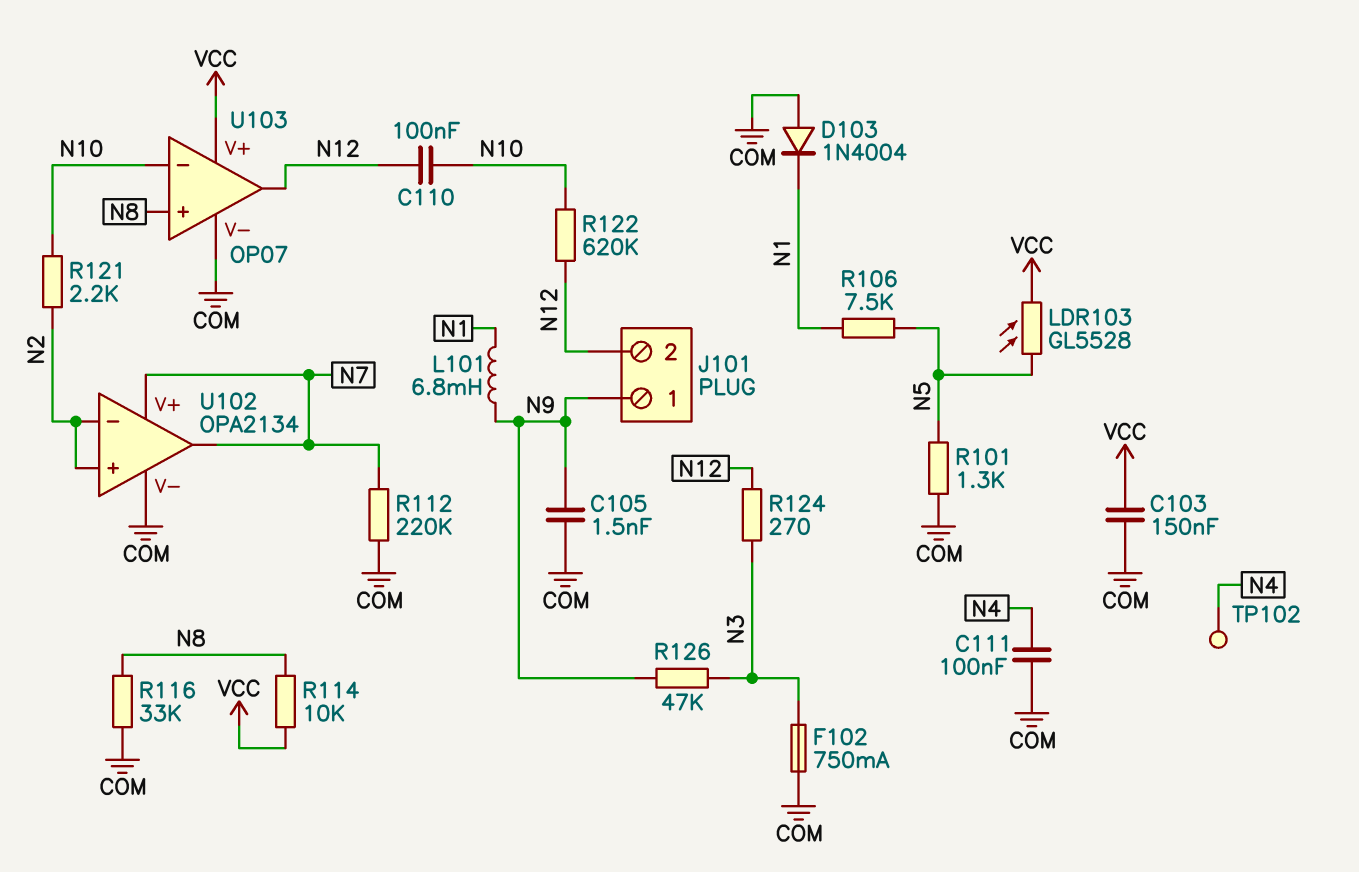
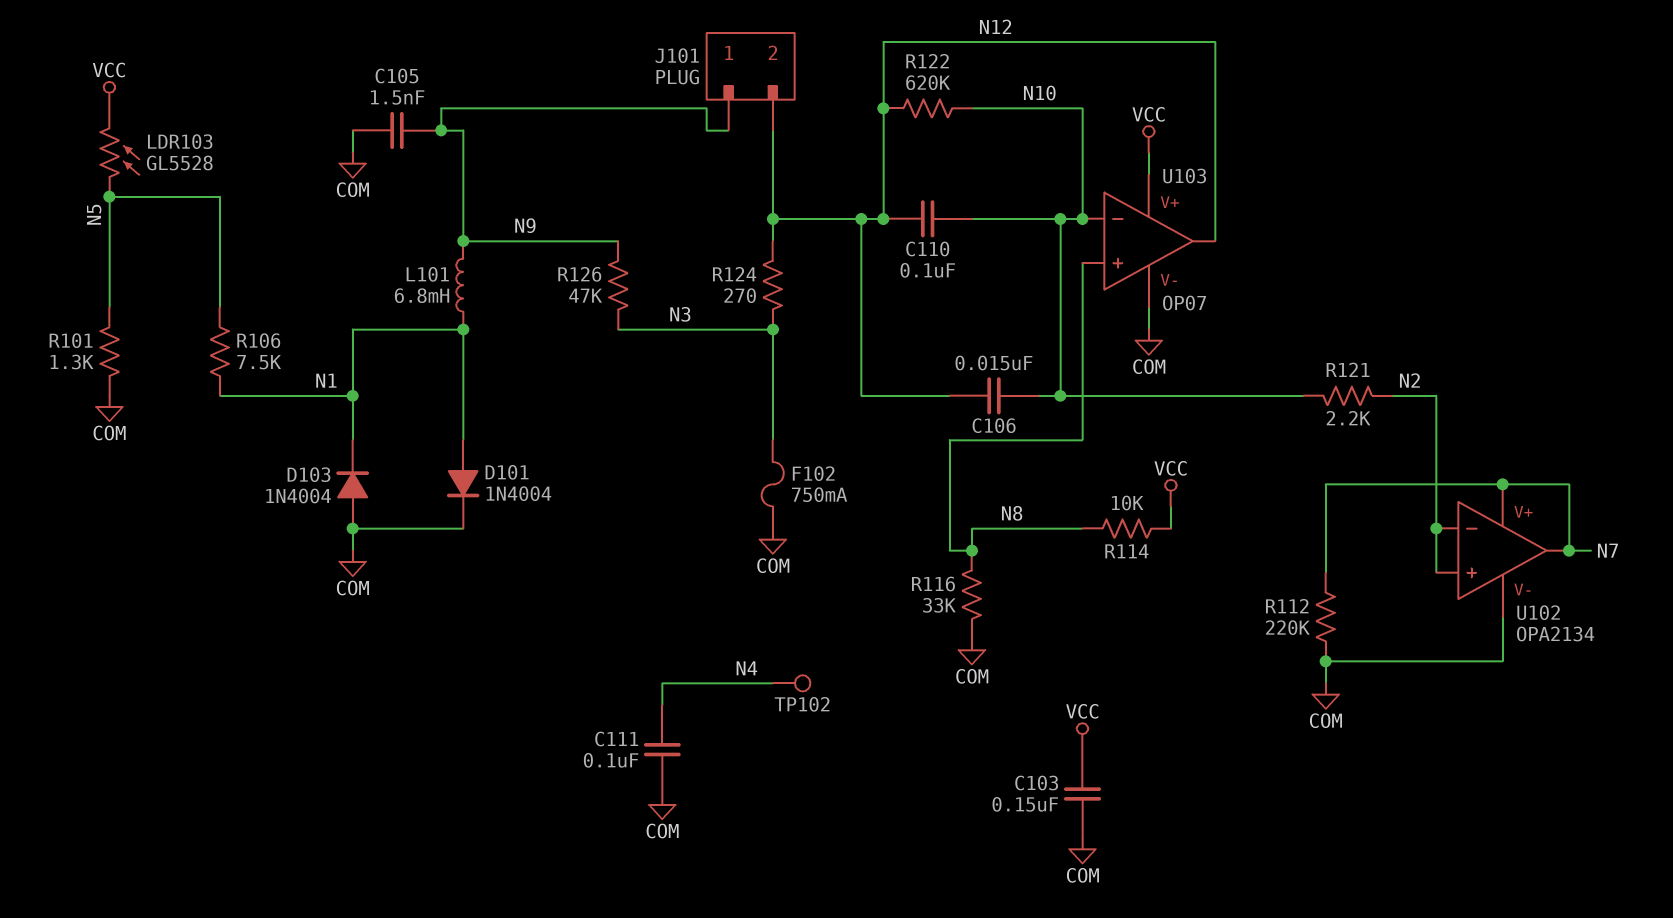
C106: none -> 15nF (N10, N12)
D101: none -> diode 1N4004 (A N1, K COM)

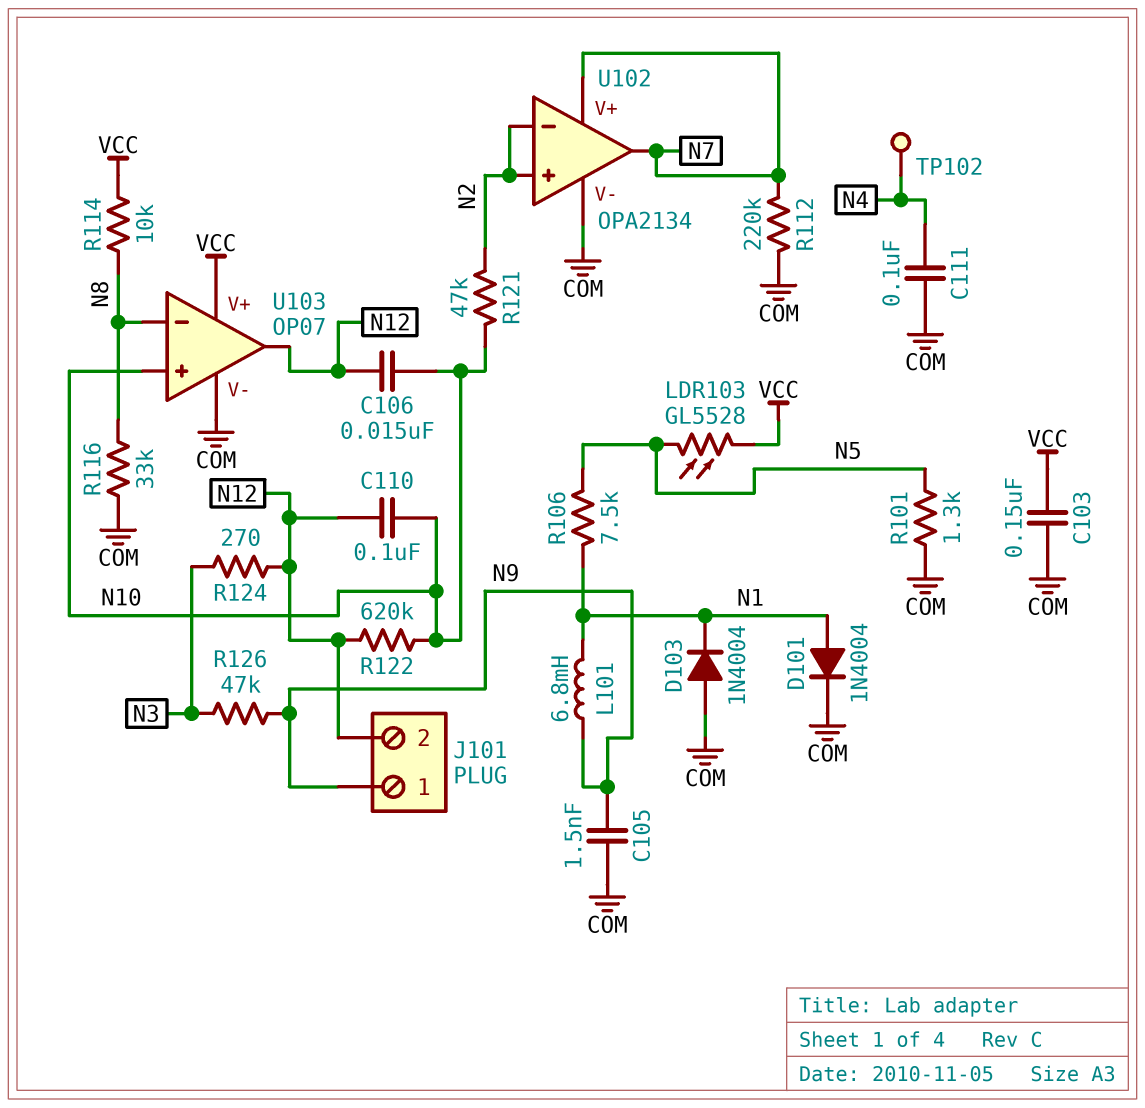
F102: 750mA (COM, N3) -> none
R121: 2.2k (N2, N10) -> 47k (N2, N10)
U103 pin in+: N8 -> N10
U103 pin in-: N10 -> N8

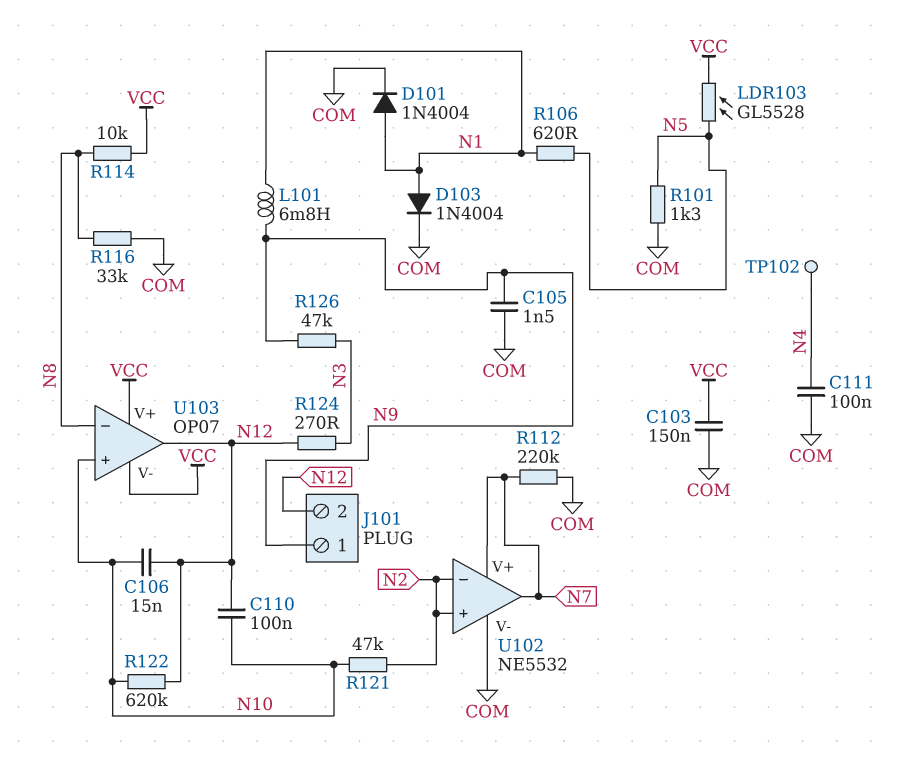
D103: diode 1N4004 (A COM, K N1) -> diode 1N4004 (A N1, K COM)
R106: 7.5k (N1, N5) -> 620 (N1, N5)
U102: OPA2134 -> NE5532
U103 pin V-: COM -> VCC

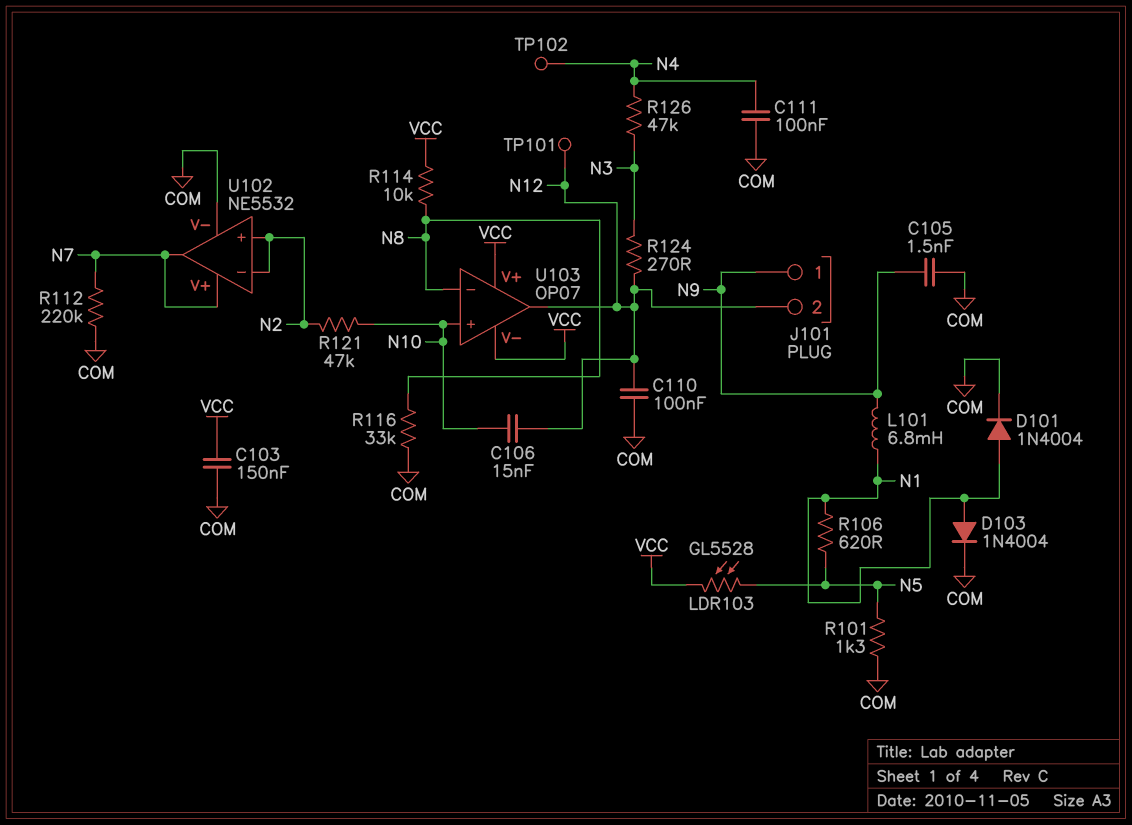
C110: 100nF (N10, N12) -> 100nF (COM, N12)
R122: 620k (N10, N12) -> none
R126: 47k (N3, N9) -> 47k (N3, N4)
TP101: none -> test point (N12)

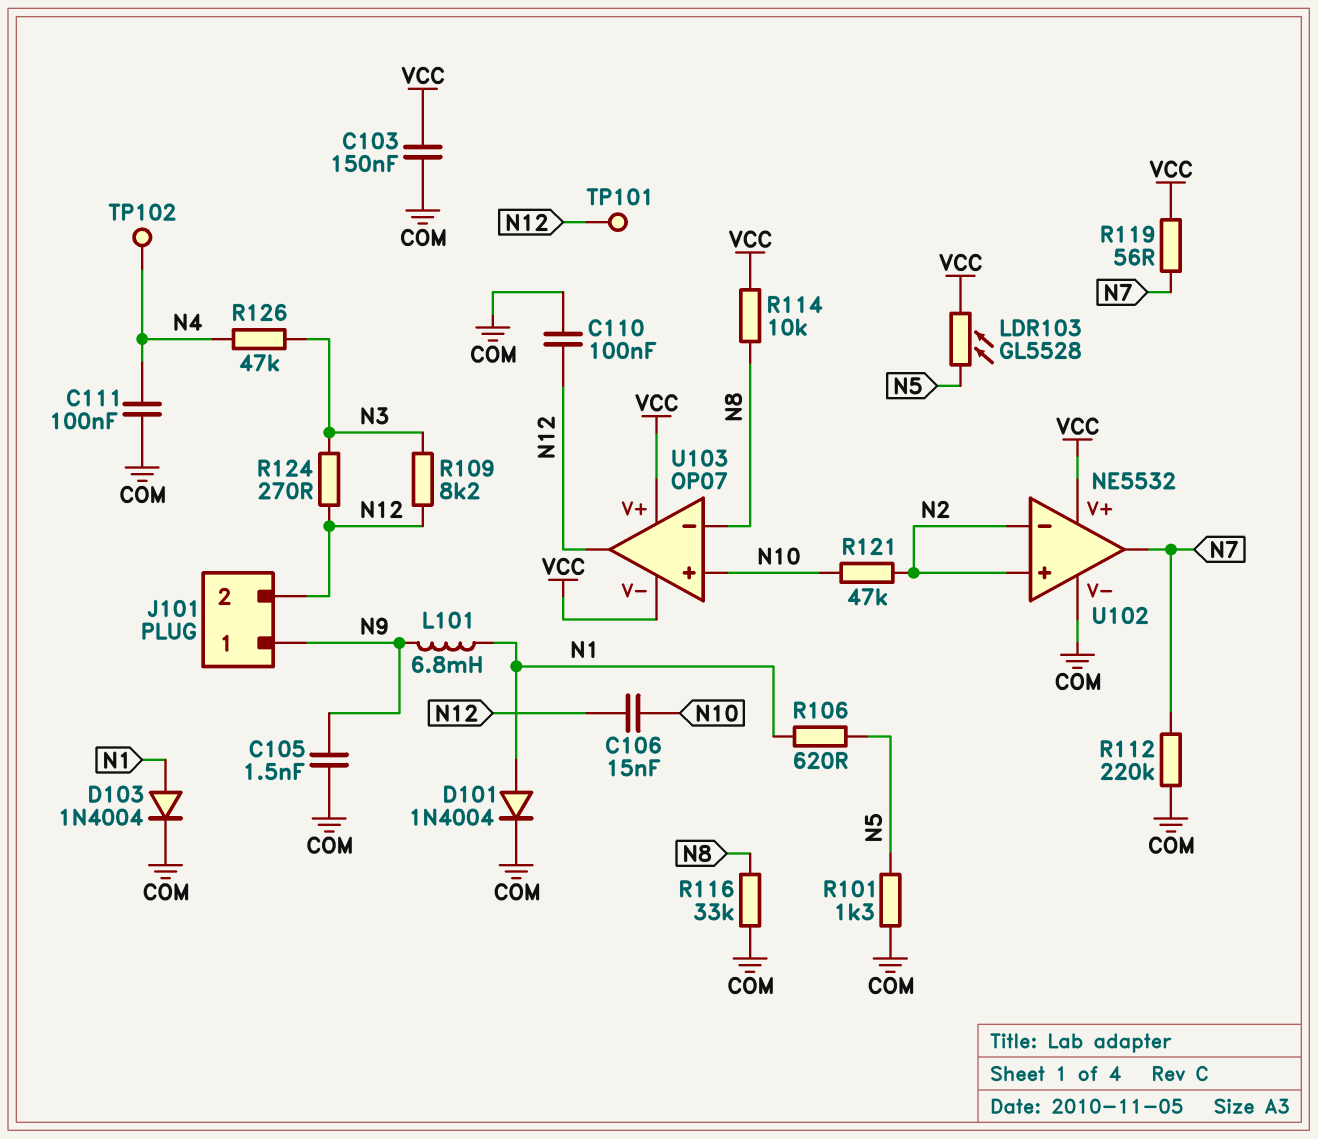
R109: none -> 8.2k (N3, N12)
R119: none -> 56 (N7, VCC)
U102 pin V+: N7 -> VCC

